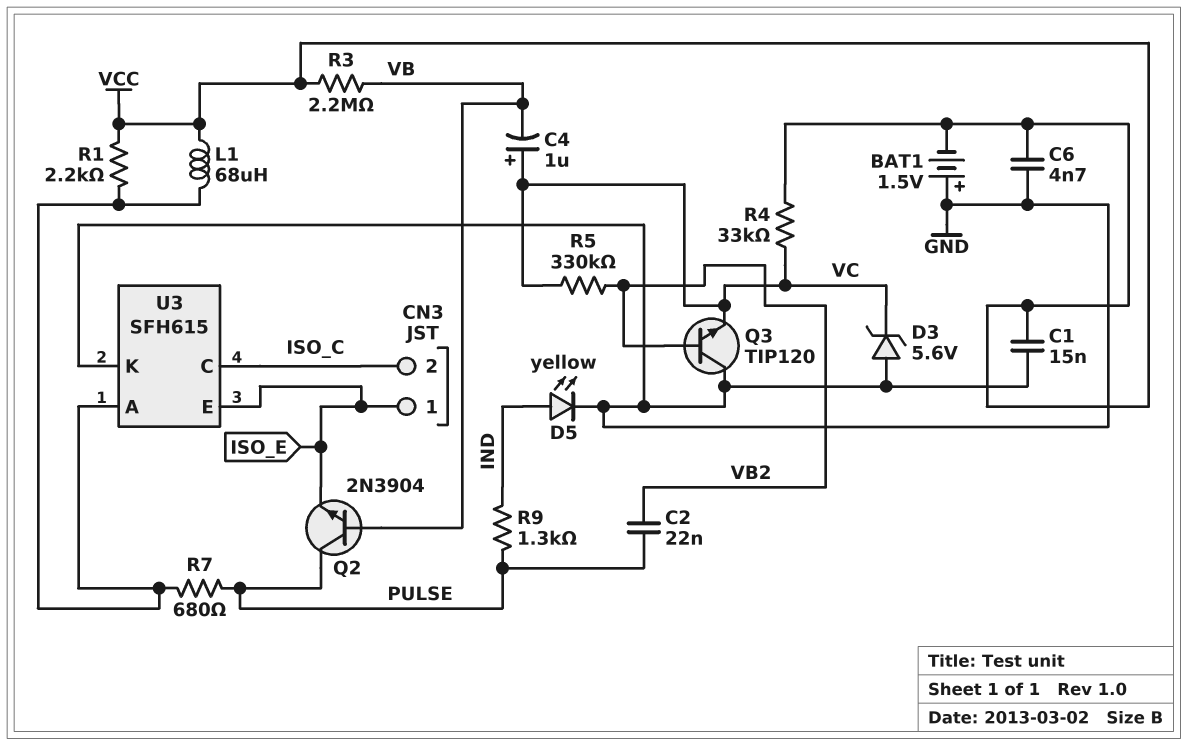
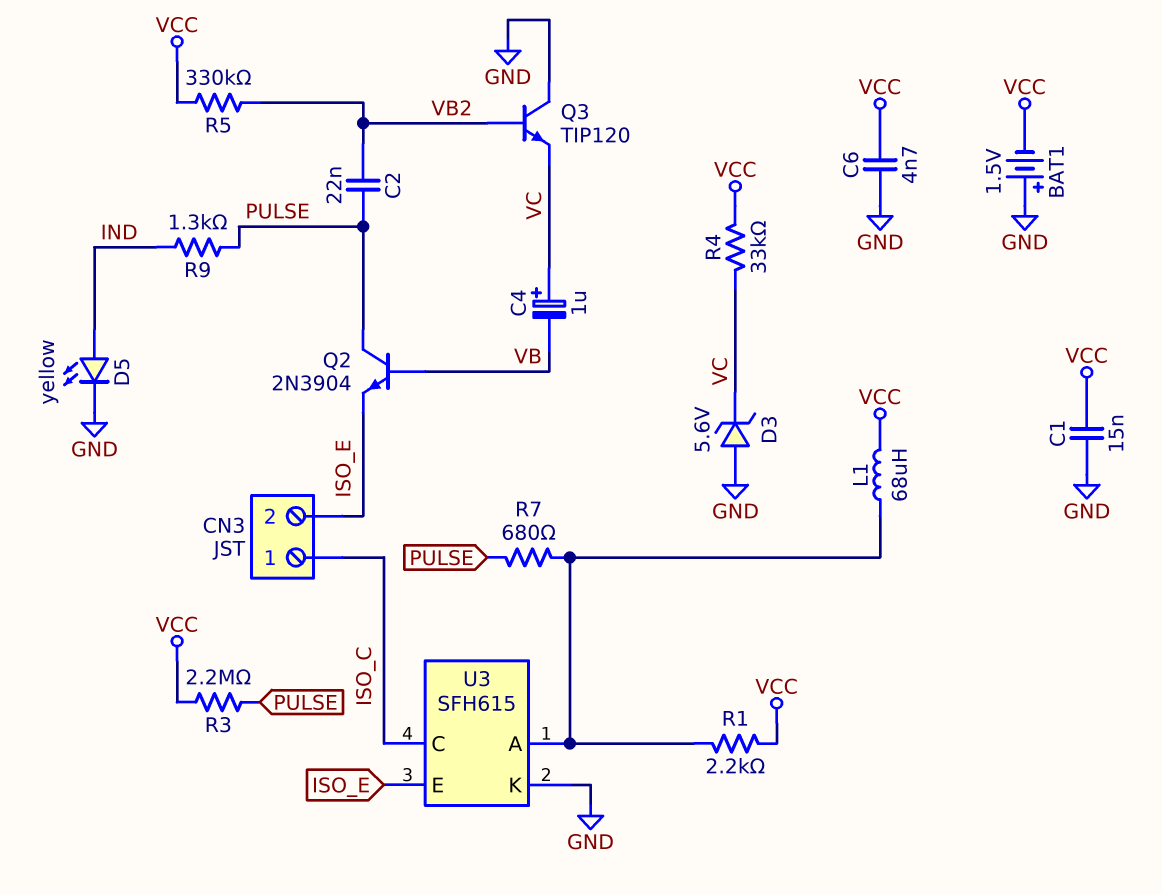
CN3 pin 1: ISO_E -> ISO_C
CN3 pin 2: ISO_C -> ISO_E
R3: 2.2M (VB, VCC) -> 2.2M (PULSE, VCC)
R5: 330k (VB2, VC) -> 330k (VB2, VCC)

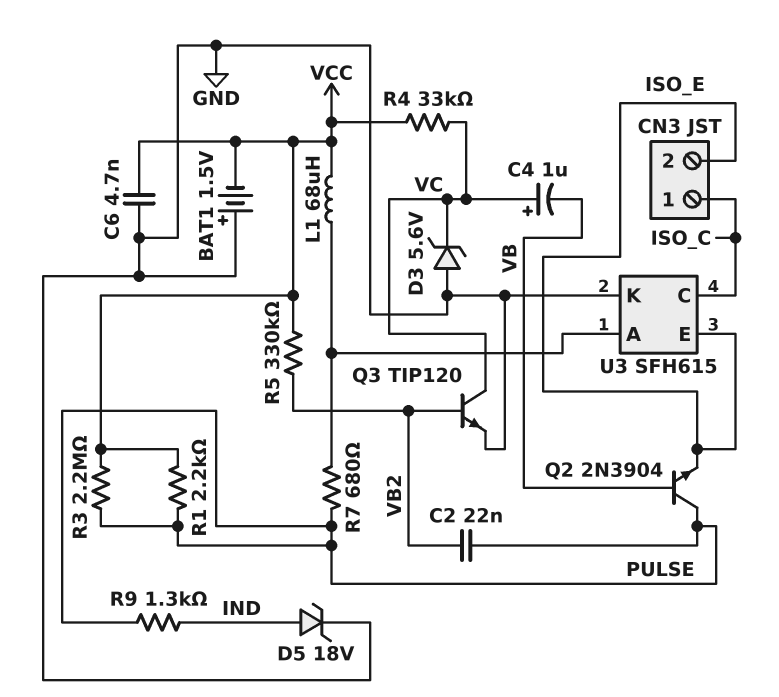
C1: 15nF (GND, VCC) -> none
D5: LED yellow (A IND, K GND) -> zener 18V (A IND, K GND)
Q3: NPN TIP120 (B VB2, C GND, E VC) -> NPN TIP120 (B VB2, C VC, E GND)
R1: 2.2k (U3/A, VCC) -> 2.2k (PULSE, VCC)

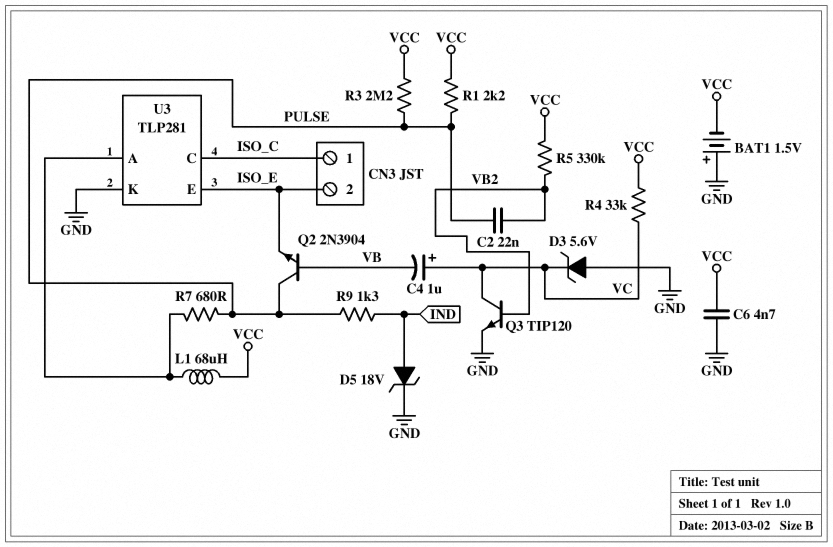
U3: SFH615 -> TLP281

